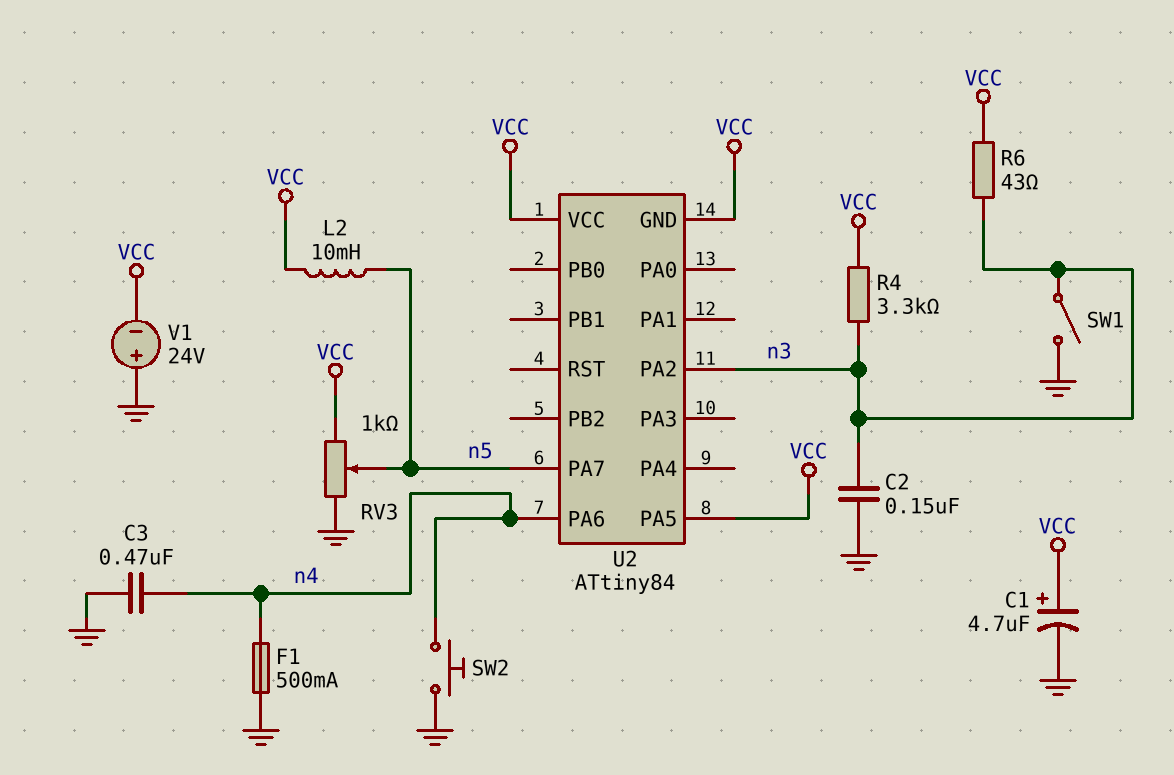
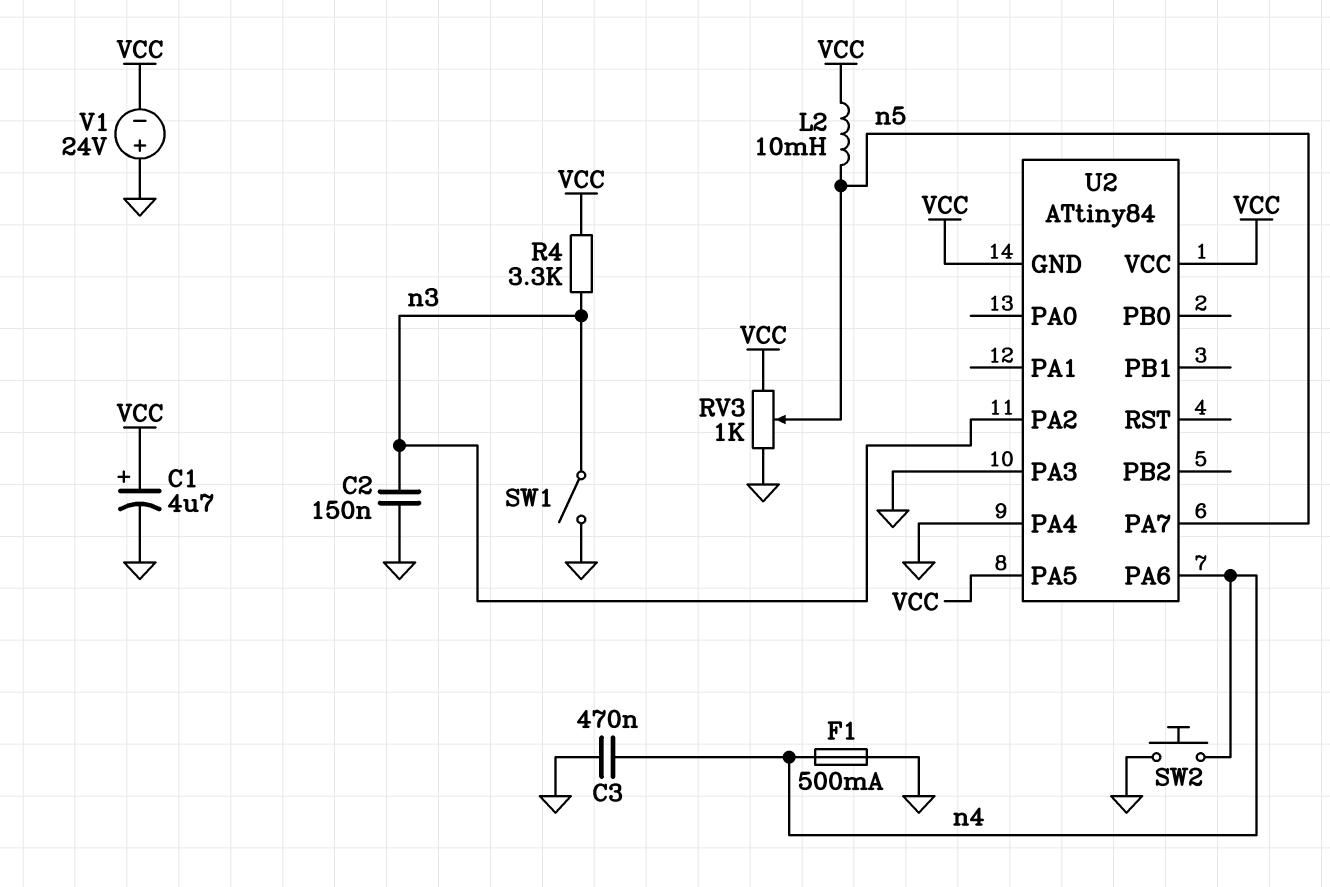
R6: 43 (VCC, n3) -> none
U2 pin PA3: none -> GND
U2 pin PA4: none -> GND

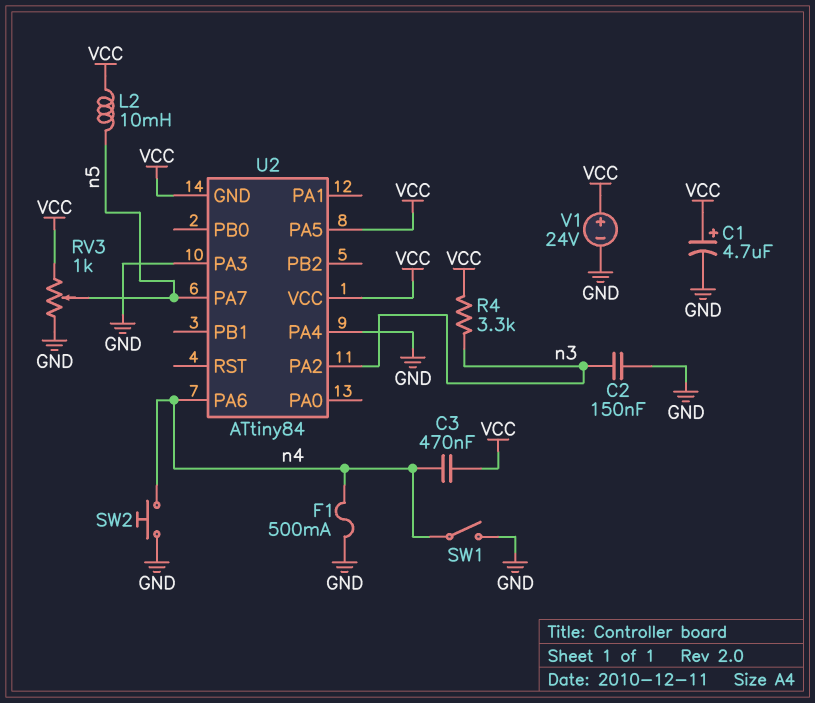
C3: 470nF (GND, n4) -> 470nF (VCC, n4)
SW1: switch (GND, n3) -> switch (GND, n4)
V1: 24V (plus GND, minus VCC) -> 24V (plus VCC, minus GND)

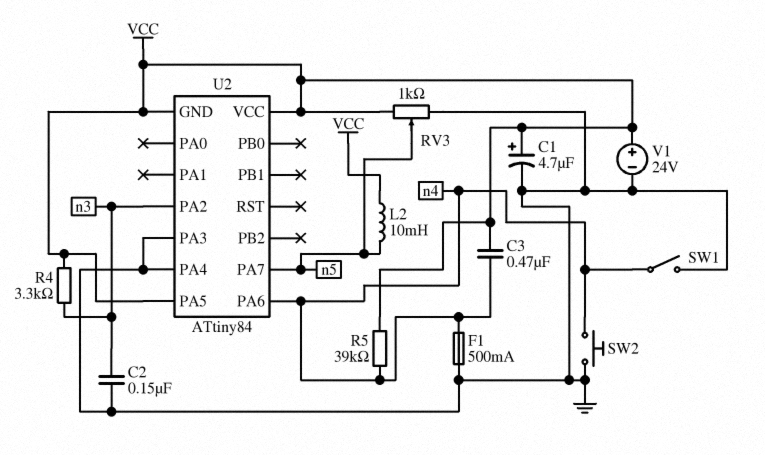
R5: none -> 39k (VCC, n4)

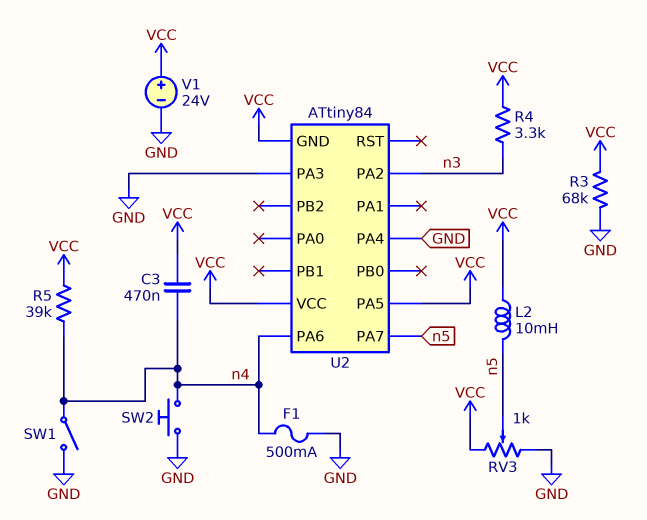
C1: 4.7uF (plus VCC, minus GND) -> none
C2: 150nF (GND, n3) -> none
R3: none -> 68k (GND, VCC)

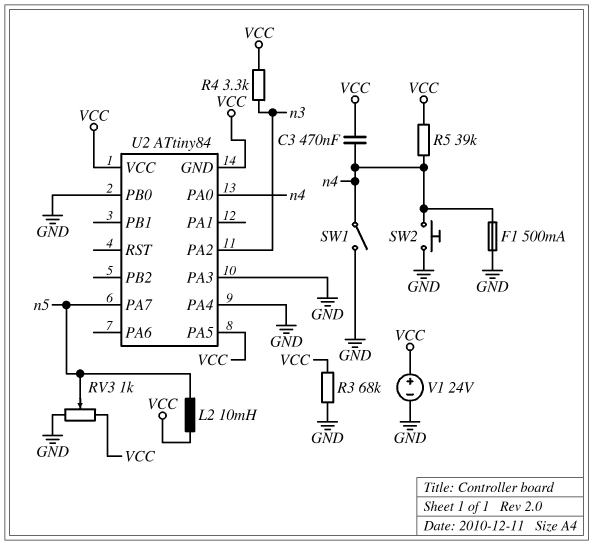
U2 pin PA0: none -> n4
U2 pin PA6: n4 -> none
U2 pin PB0: none -> GND

